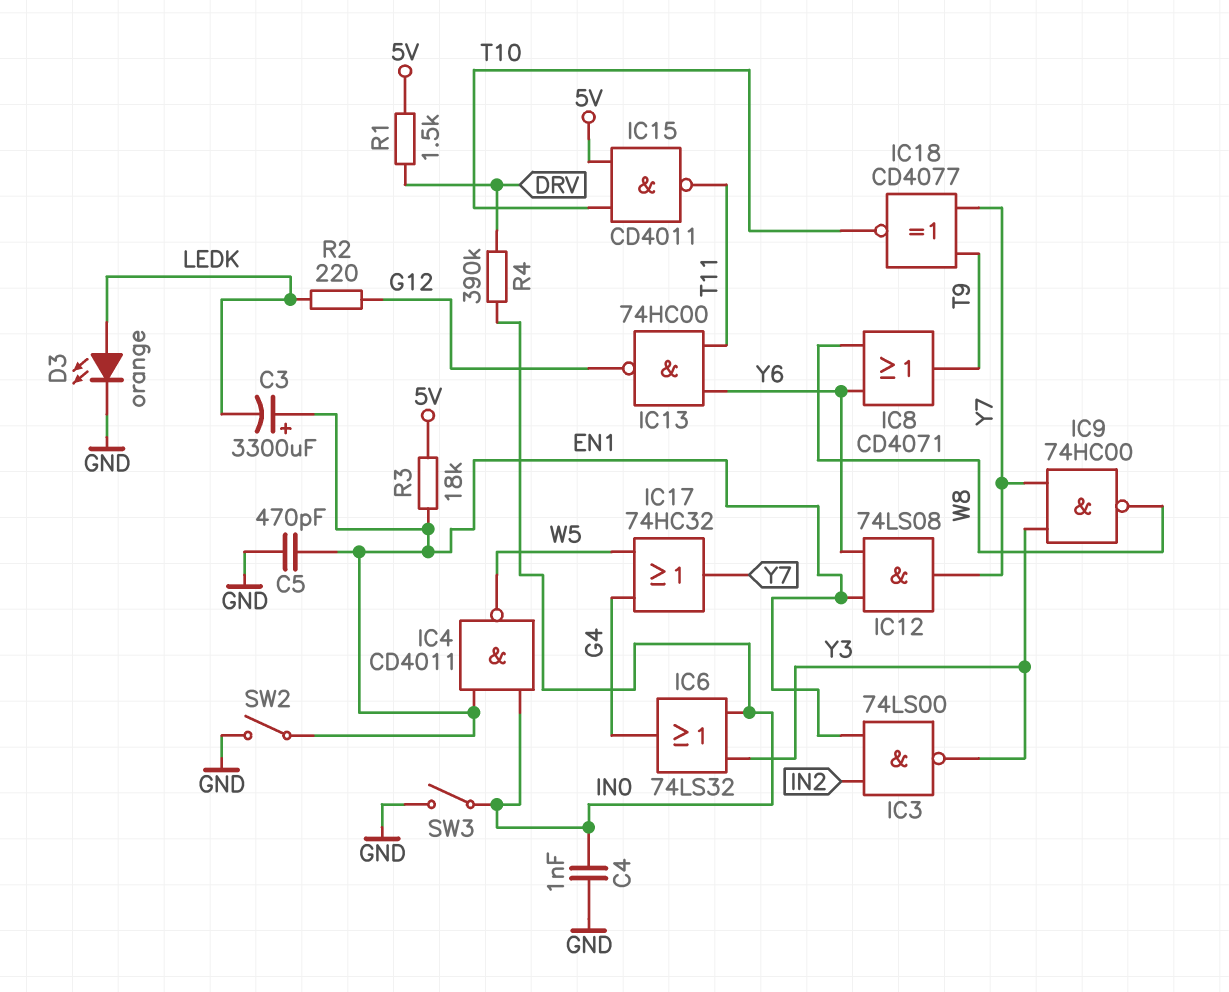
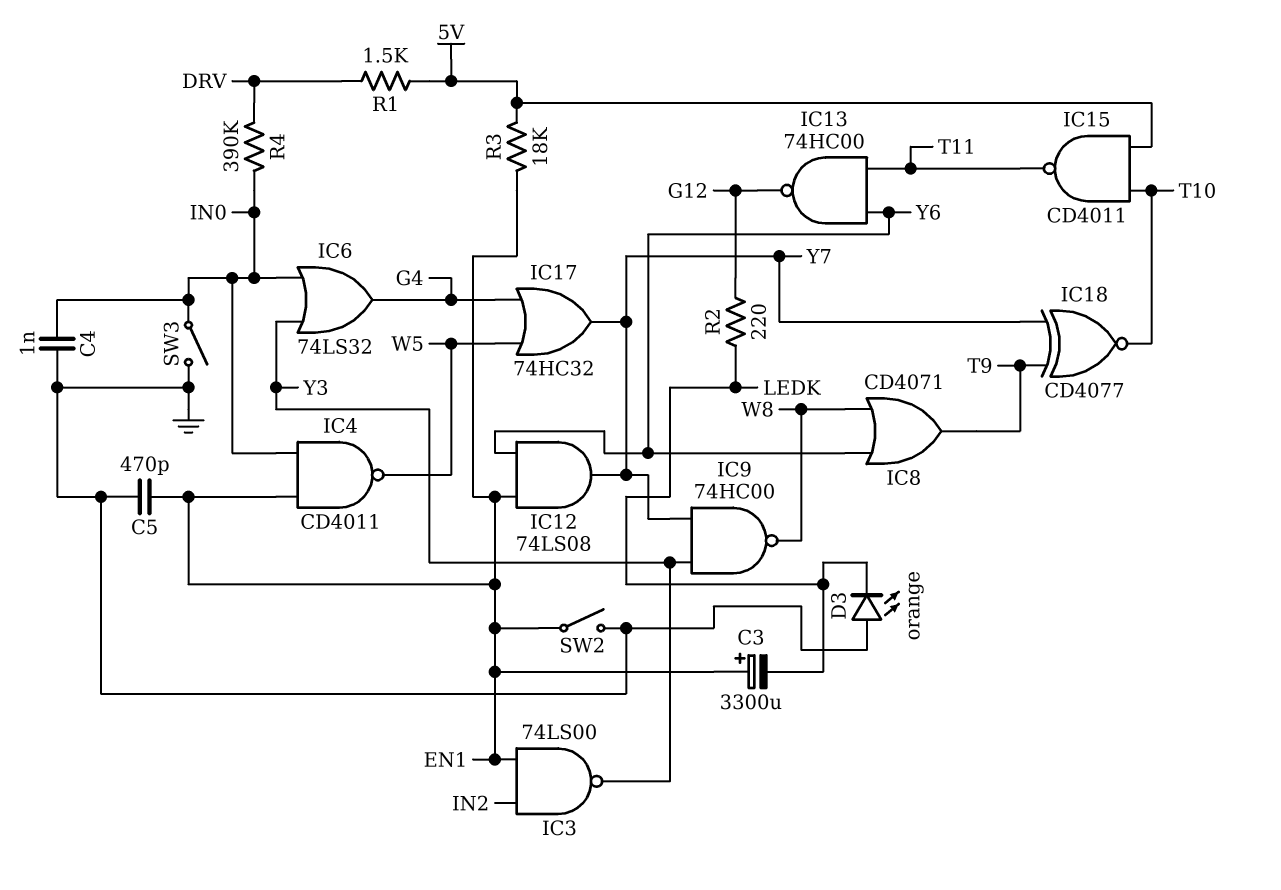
D3: LED orange (A LEDK, K GND) -> LED orange (A GND, K LEDK)

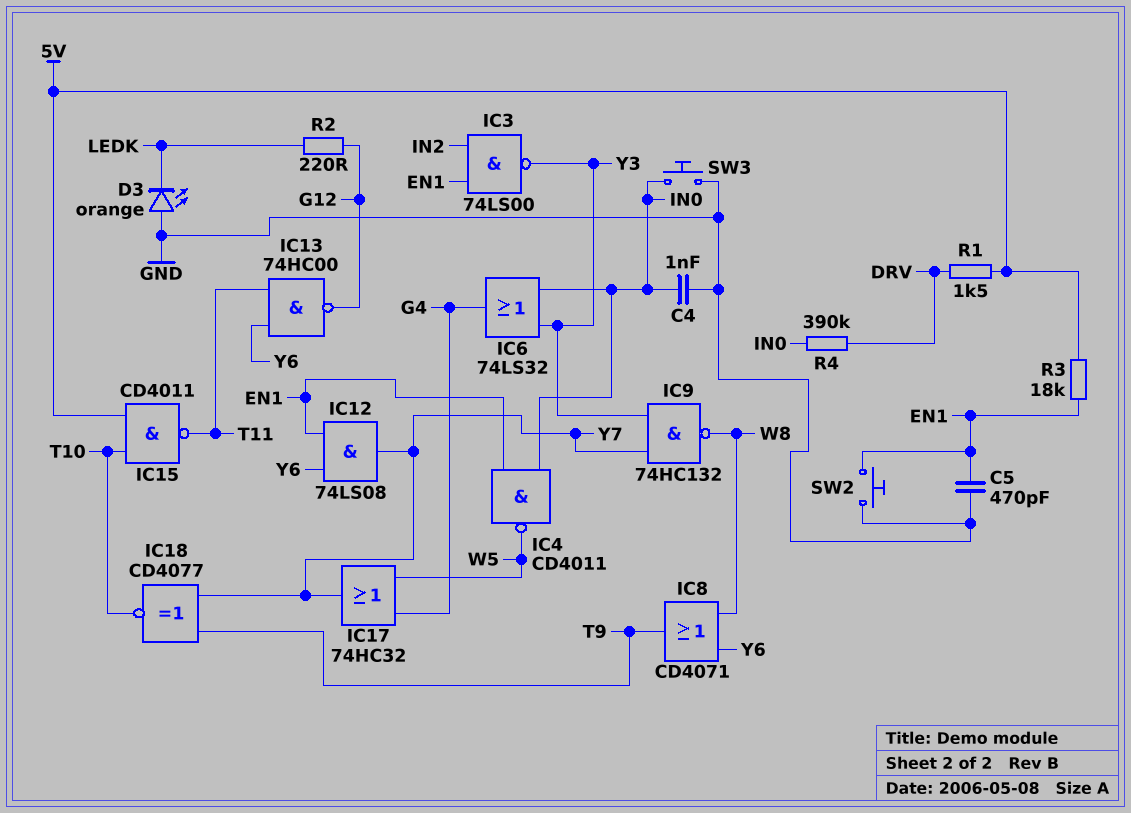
C3: 3300uF (plus EN1, minus LEDK) -> none
IC9: NAND 74HC00 (in Y3, in Y7, out W8) -> NAND 74HC132 (in Y3, in Y7, out W8)
SW2: switch (EN1, GND) -> button (EN1, GND)
SW3: switch (GND, IN0) -> button (GND, IN0)

